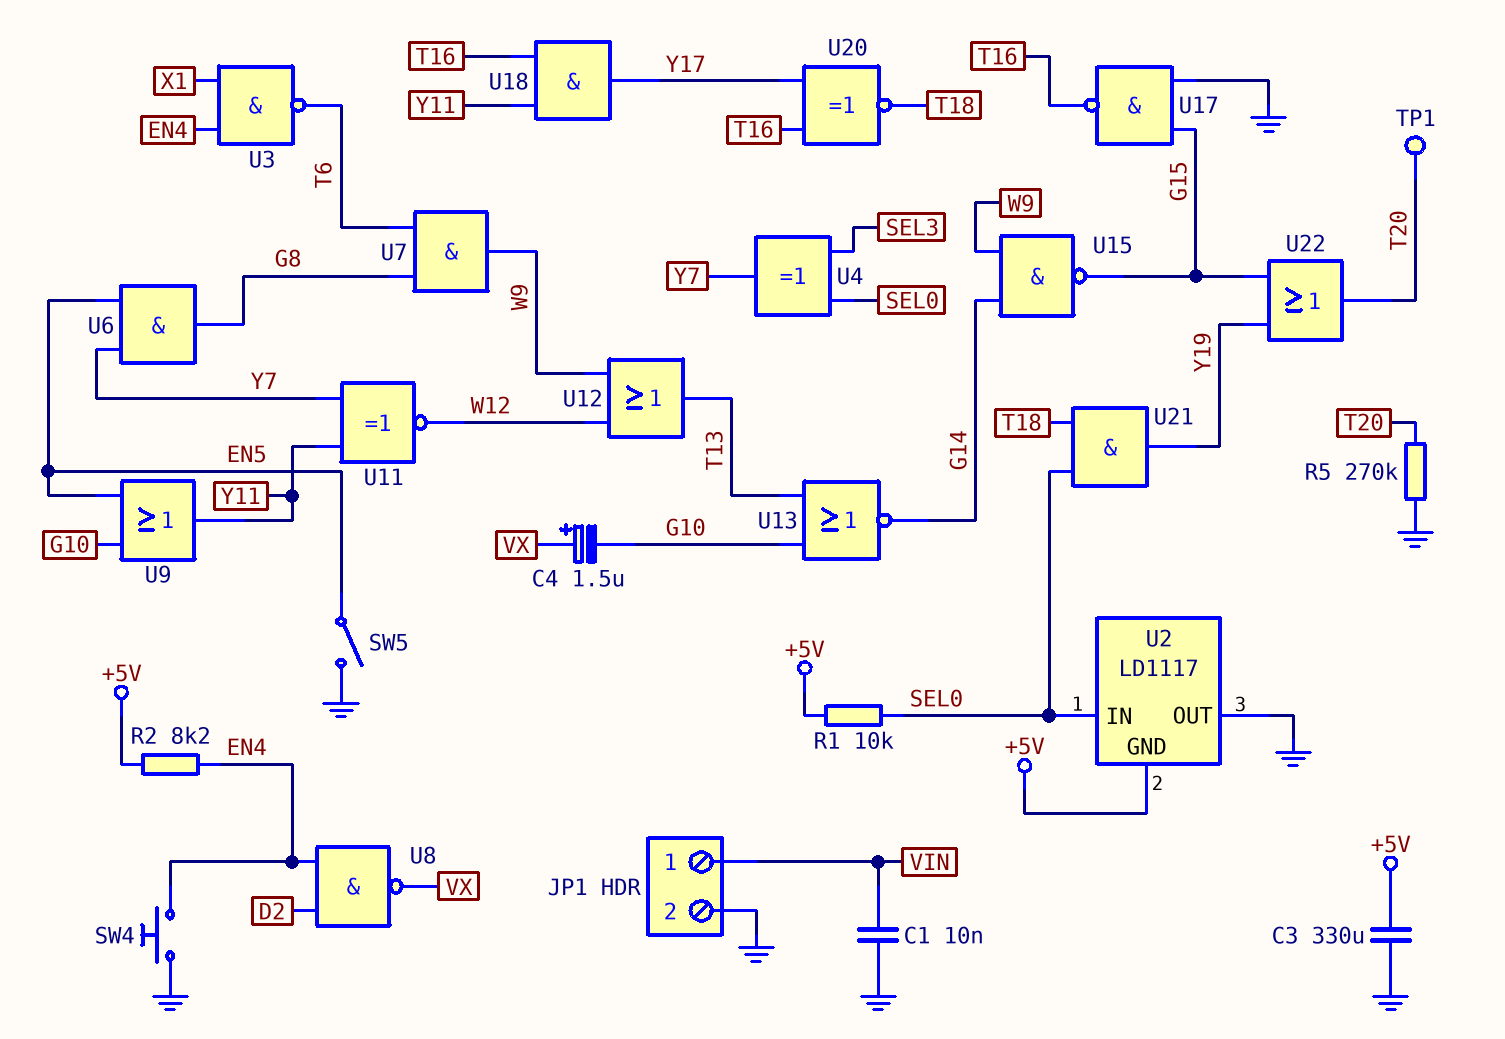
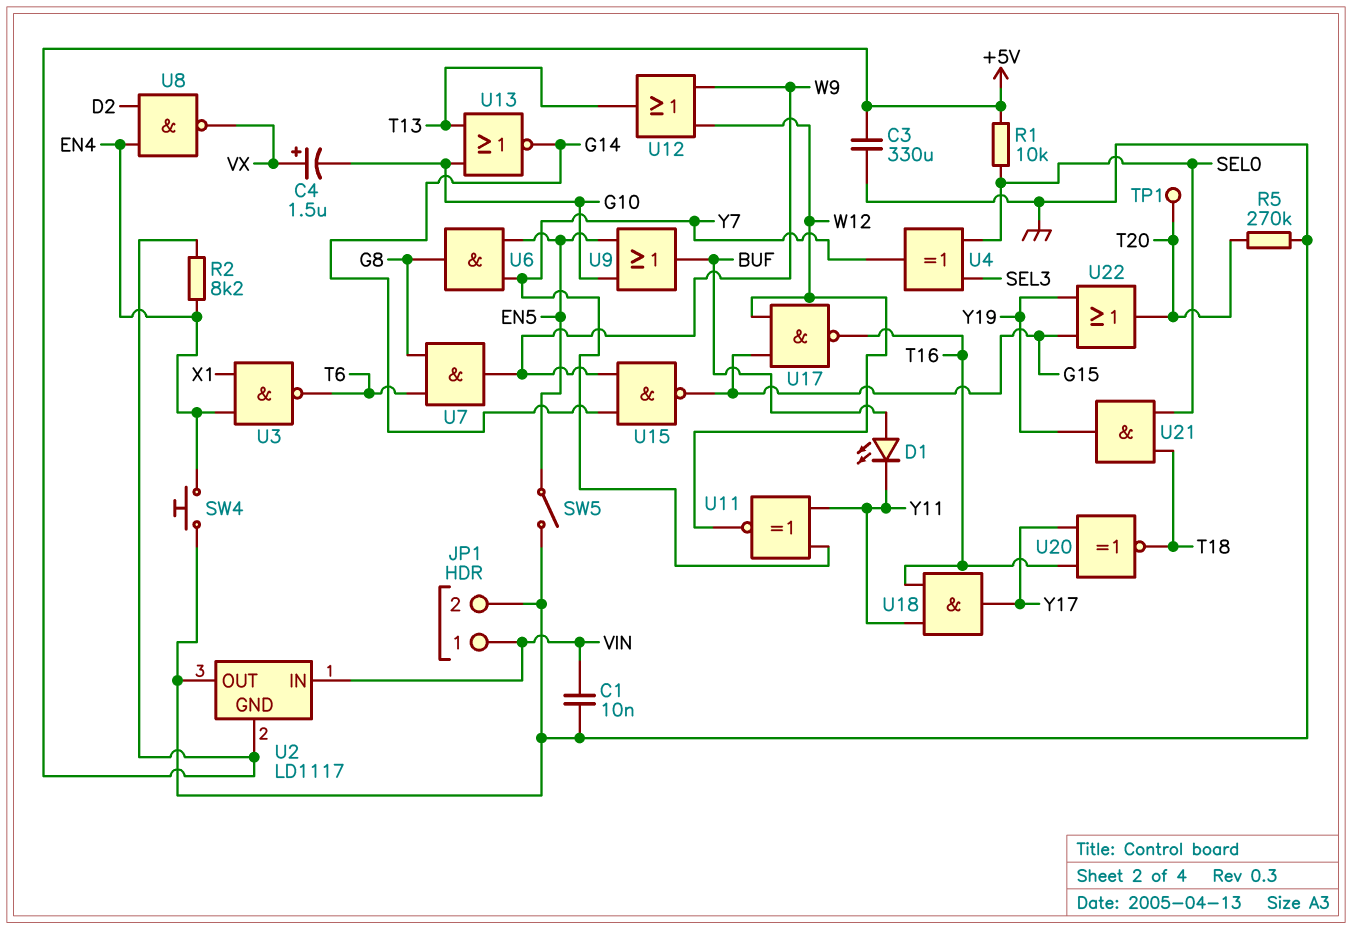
D1: none -> LED (A BUF, K Y11)
U2 pin IN: SEL0 -> VIN
U9: OR (in EN5, in G10, out Y11) -> OR (in EN5, in G10, out BUF)
U17: NAND (in G15, in GND, out T16) -> NAND (in G15, in W12, out T16)

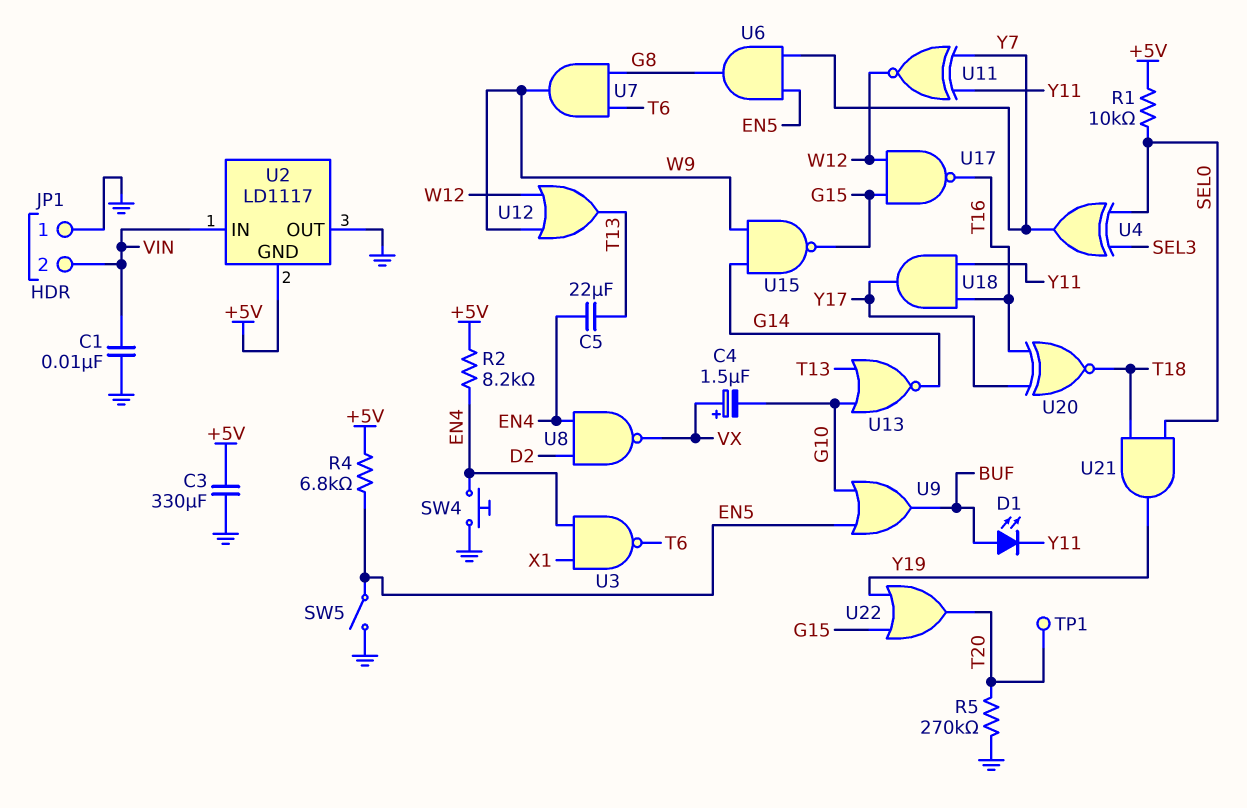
C5: none -> 22uF (EN4, T13)
JP1 pin 1: VIN -> GND
JP1 pin 2: GND -> VIN
R4: none -> 6.8k (+5V, EN5)

